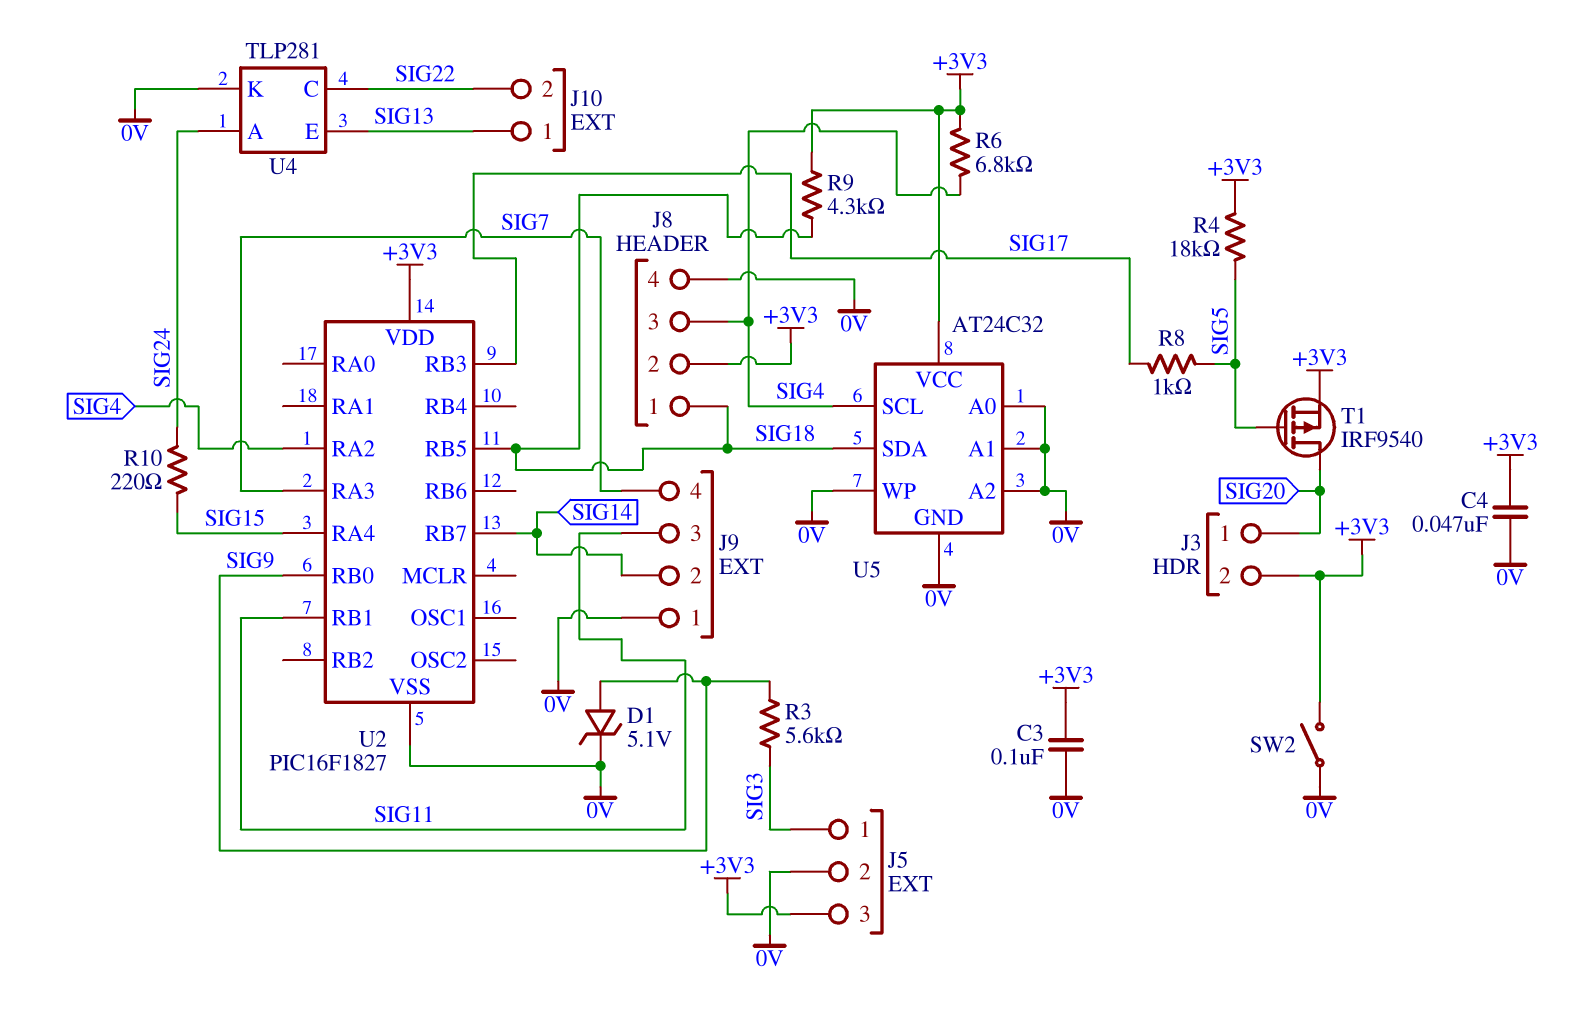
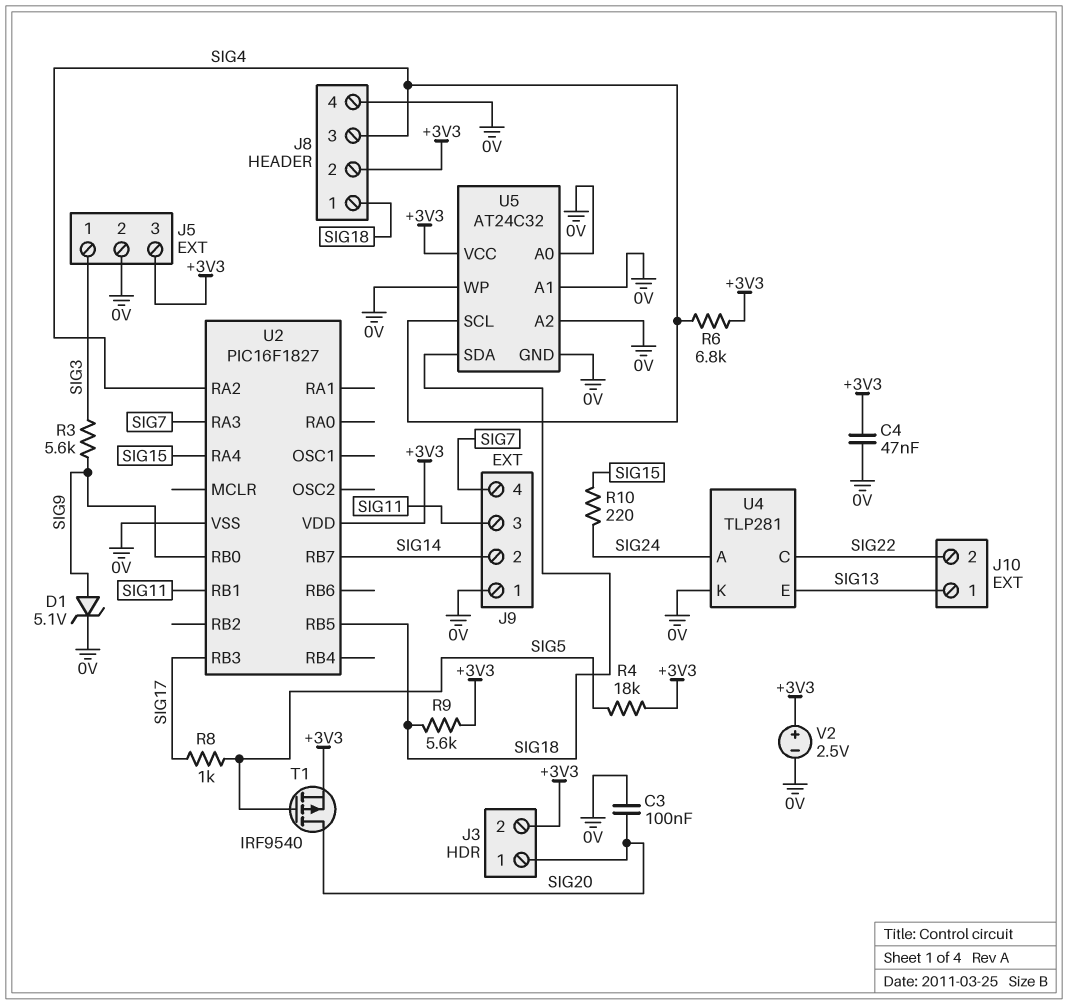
C3: 100nF (+3V3, 0V) -> 100nF (0V, SIG20)
R9: 4.3k (+3V3, SIG18) -> 5.6k (+3V3, SIG18)
SW2: switch (+3V3, 0V) -> none
V2: none -> 2.5V (plus +3V3, minus 0V)

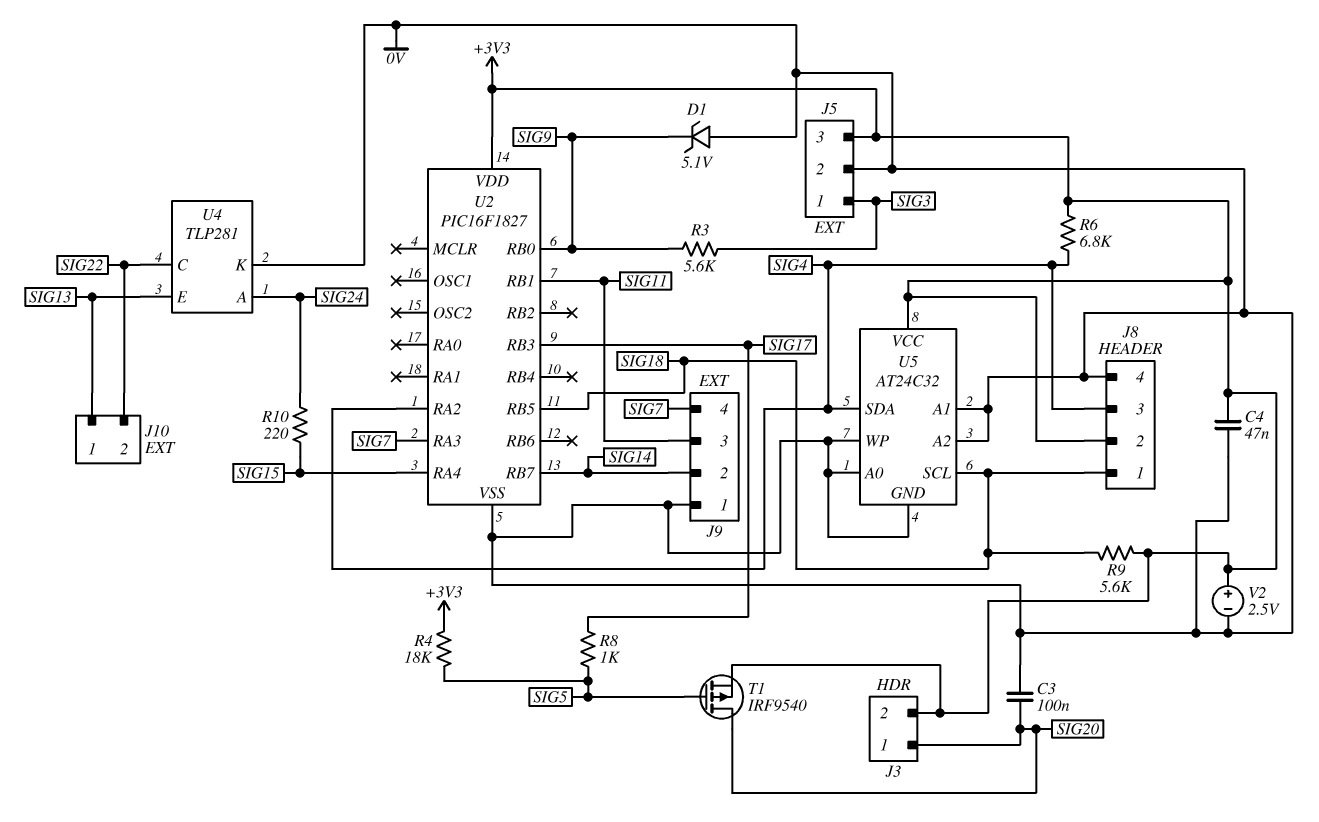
D1: zener 5.1V (A SIG9, K 0V) -> zener 5.1V (A 0V, K SIG9)
U5 pin SCL: SIG4 -> SIG18
U5 pin SDA: SIG18 -> SIG4

